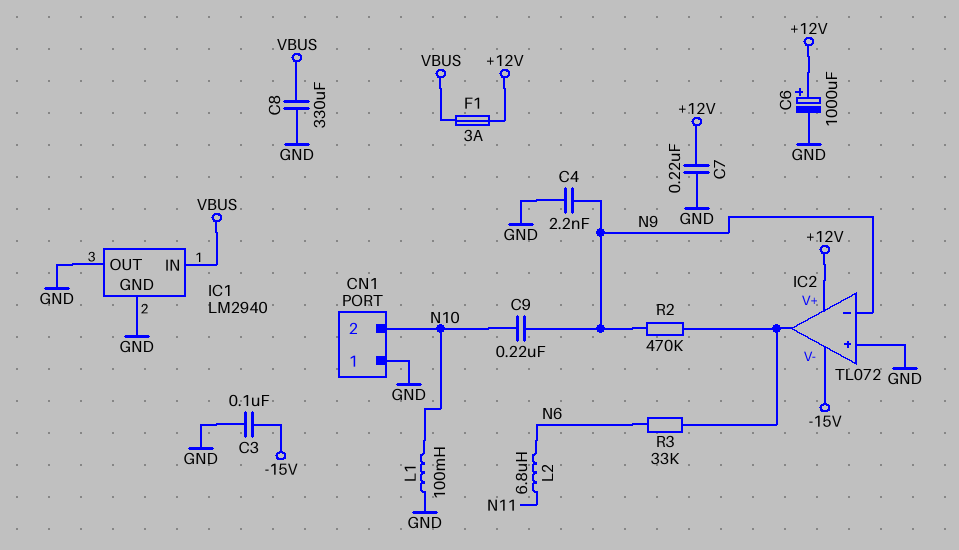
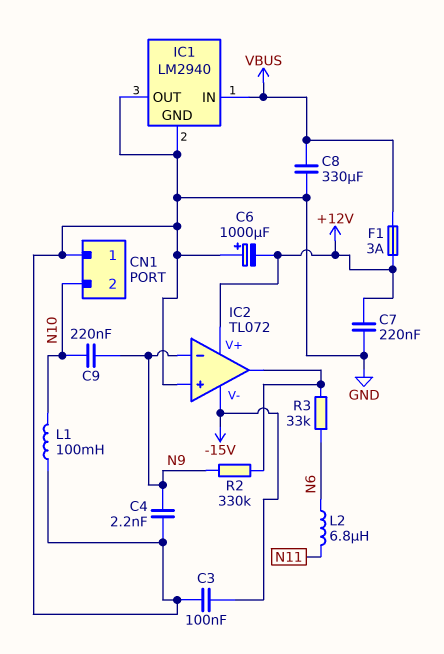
C6: 1000uF (plus +12V, minus GND) -> 1000uF (plus GND, minus +12V)
R2: 470k (IC2/out, N9) -> 330k (IC2/out, N9)

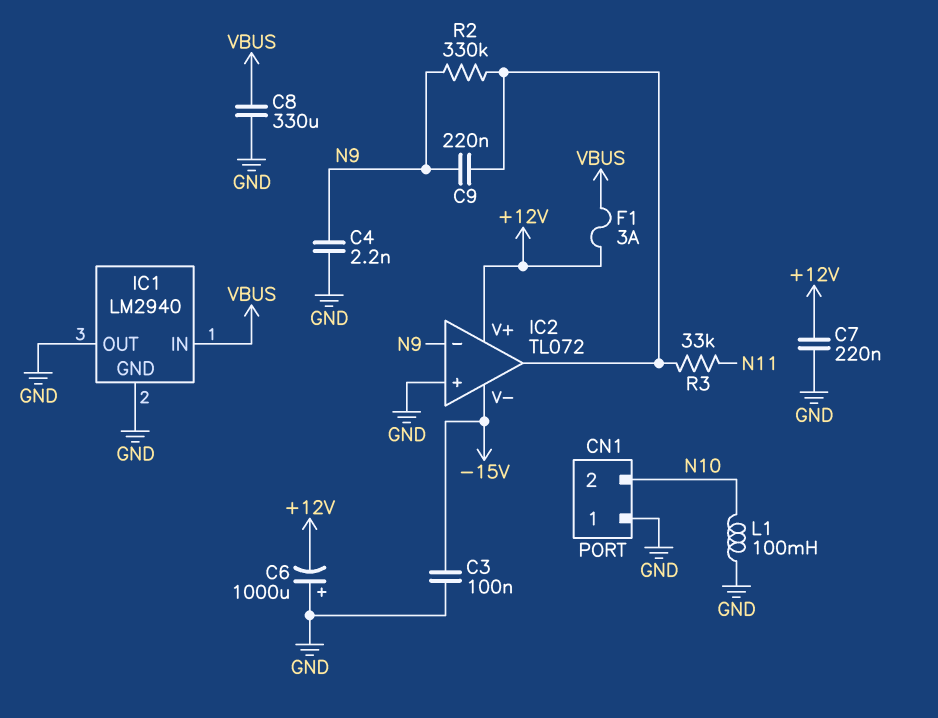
C9: 220nF (N9, N10) -> 220nF (IC2/out, N9)
L2: 6.8uH (N6, N11) -> none
R3: 33k (IC2/out, N6) -> 33k (IC2/out, N11)

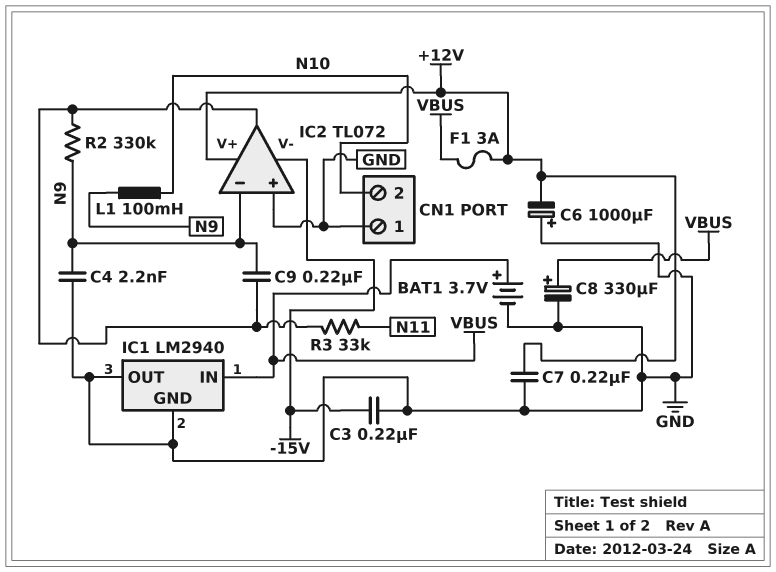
BAT1: none -> 3.7V (plus VBUS, minus GND)
C3: 100nF (-15V, GND) -> 220nF (-15V, GND)
C8: 330uF (GND, VBUS) -> 330uF (plus VBUS, minus GND)
L1: 100mH (GND, N10) -> 100mH (N9, N10)

